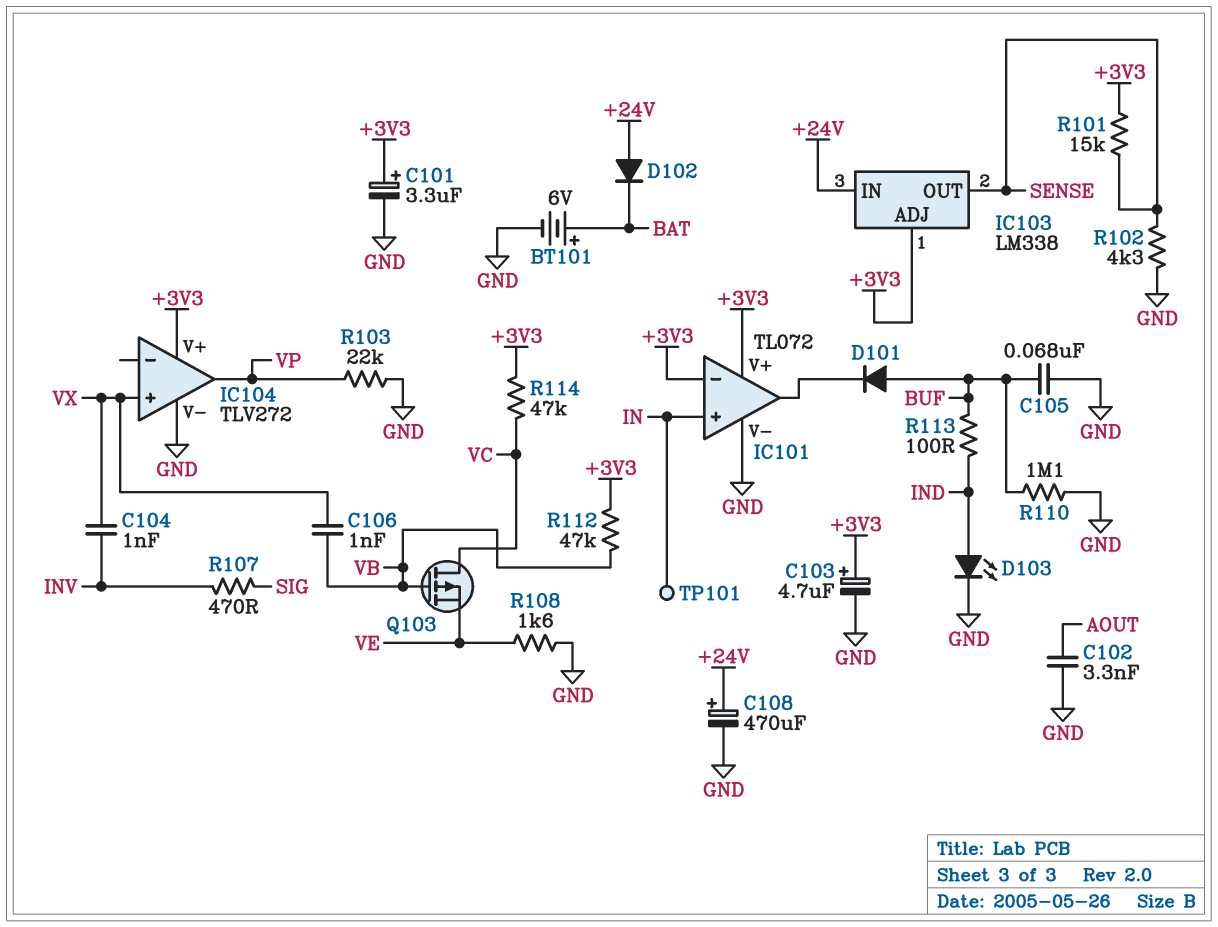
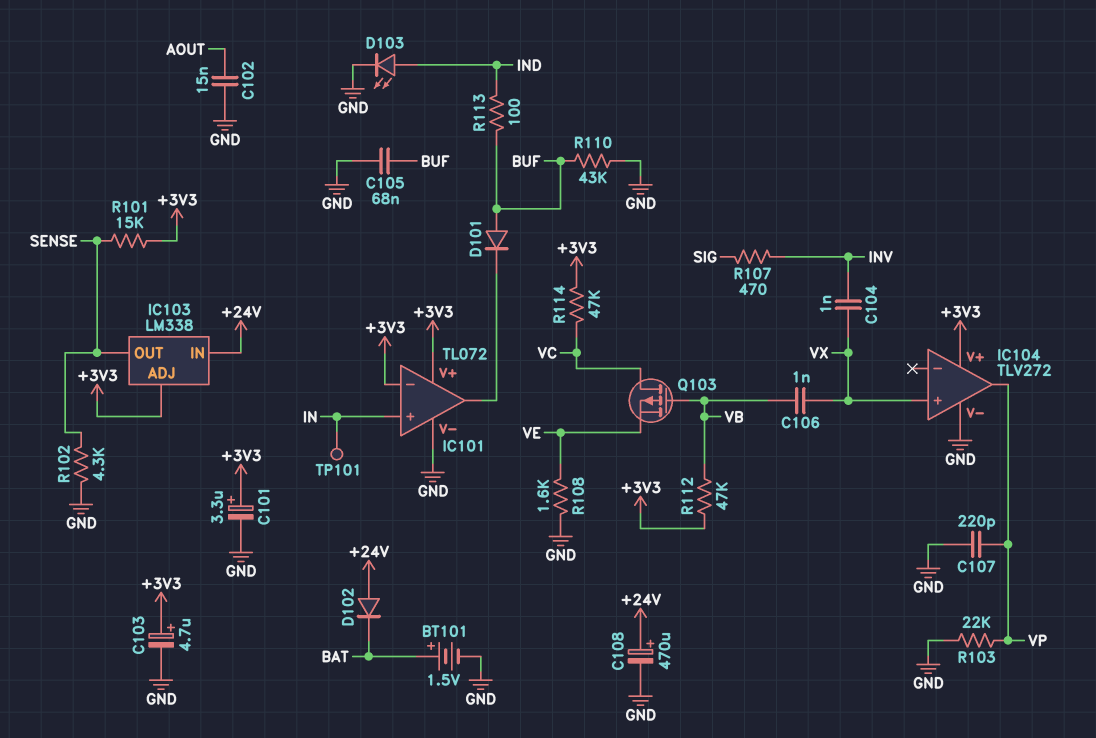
BT101: 6V (plus BAT, minus GND) -> 1.5V (plus BAT, minus GND)
C102: 3.3nF (AOUT, GND) -> 15nF (AOUT, GND)
C107: none -> 220pF (GND, VP)
R110: 1.1M (BUF, GND) -> 43k (BUF, GND)

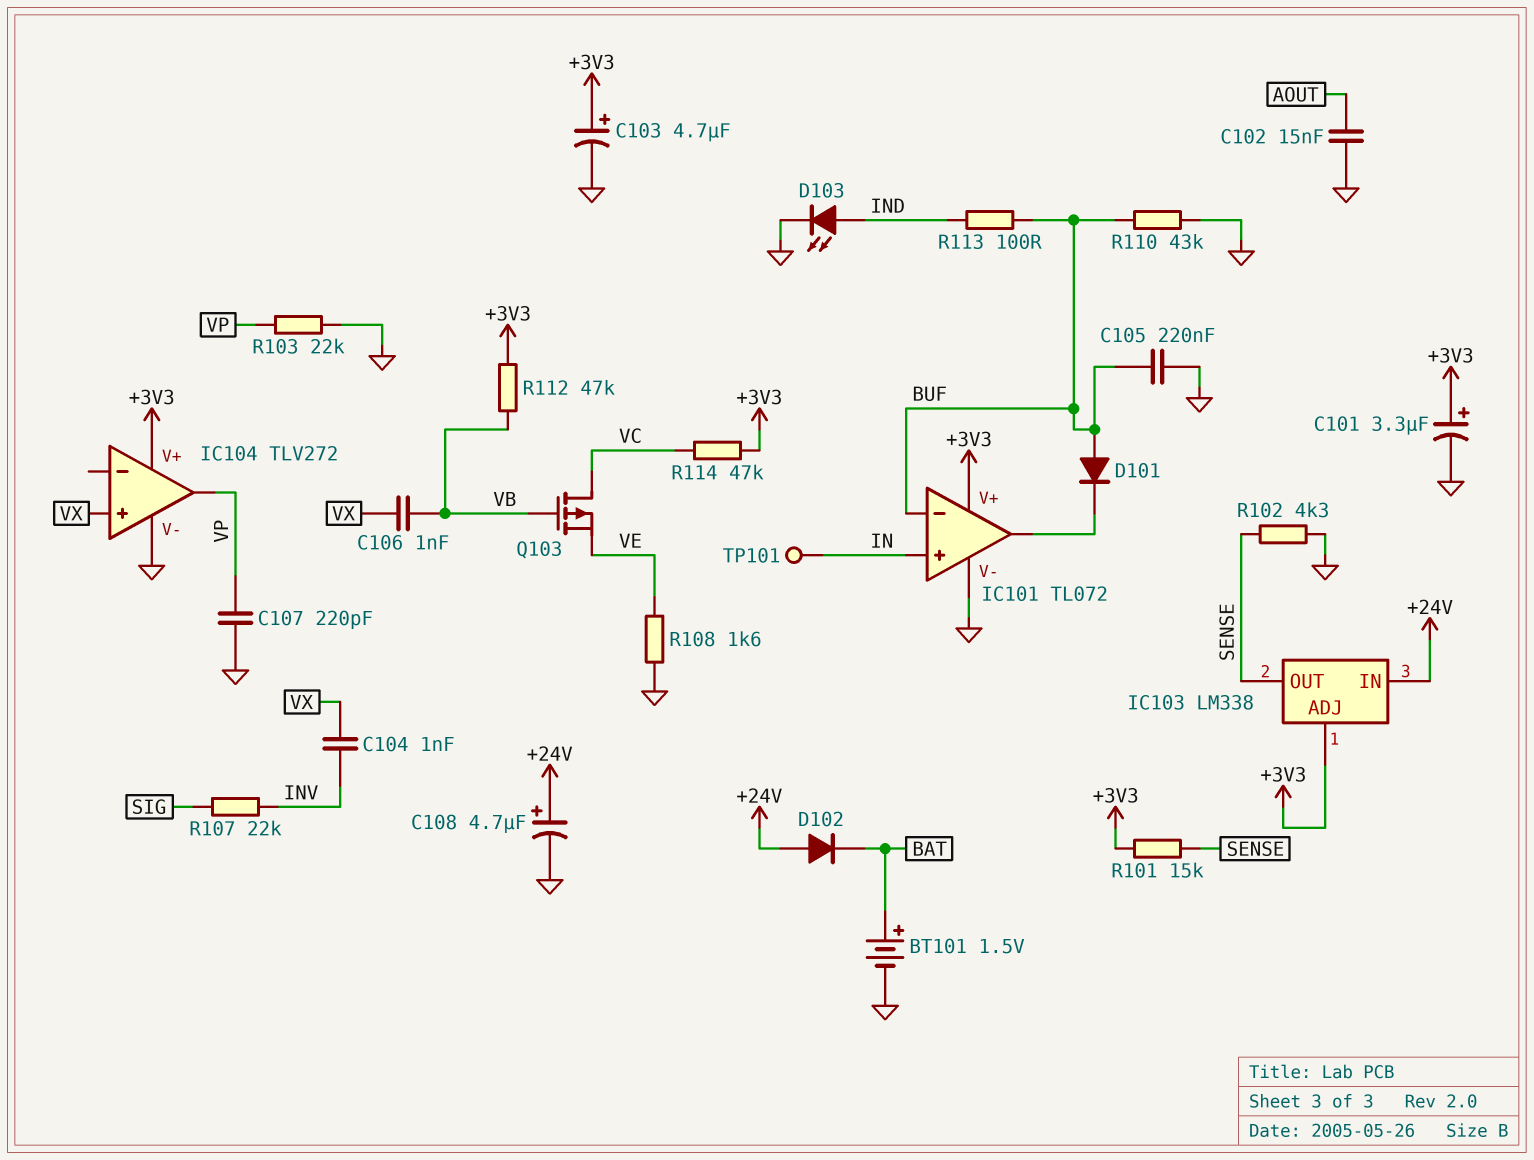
C105: 68nF (BUF, GND) -> 220nF (BUF, GND)
C108: 470uF (plus +24V, minus GND) -> 4.7uF (plus +24V, minus GND)
IC101 pin in-: +3V3 -> BUF
R107: 470 (INV, SIG) -> 22k (INV, SIG)

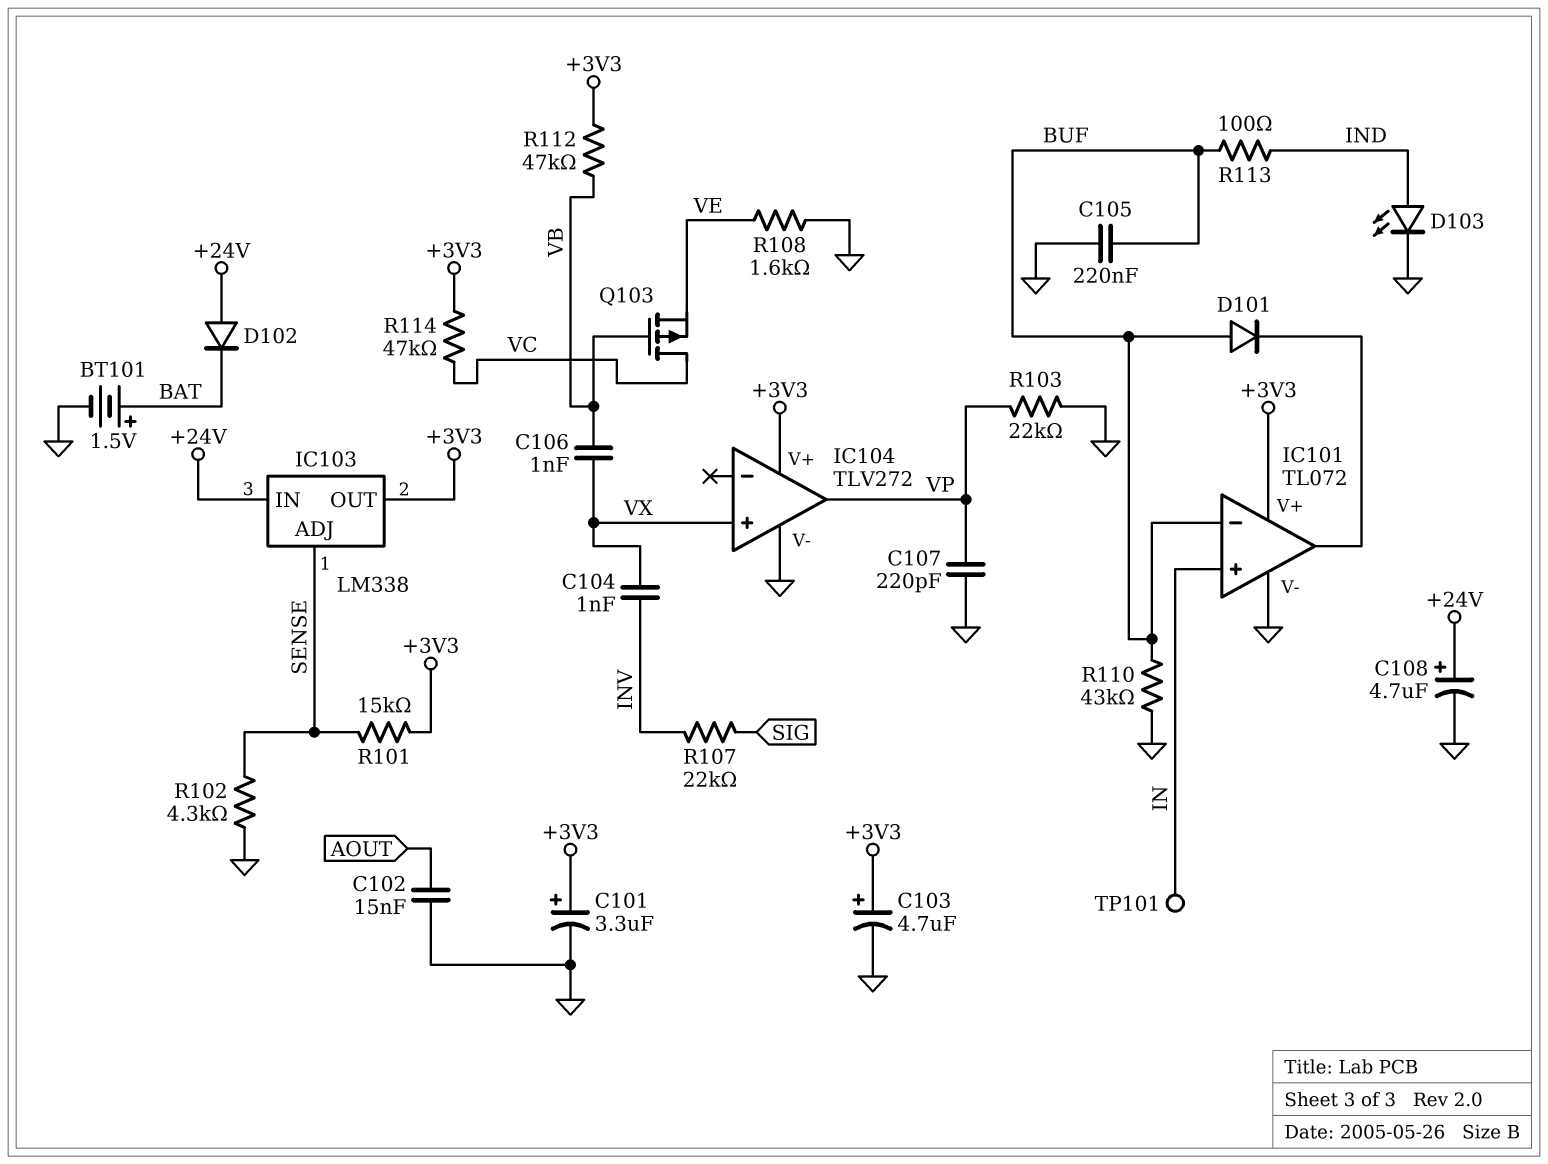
IC103 pin ADJ: +3V3 -> SENSE
IC103 pin OUT: SENSE -> +3V3

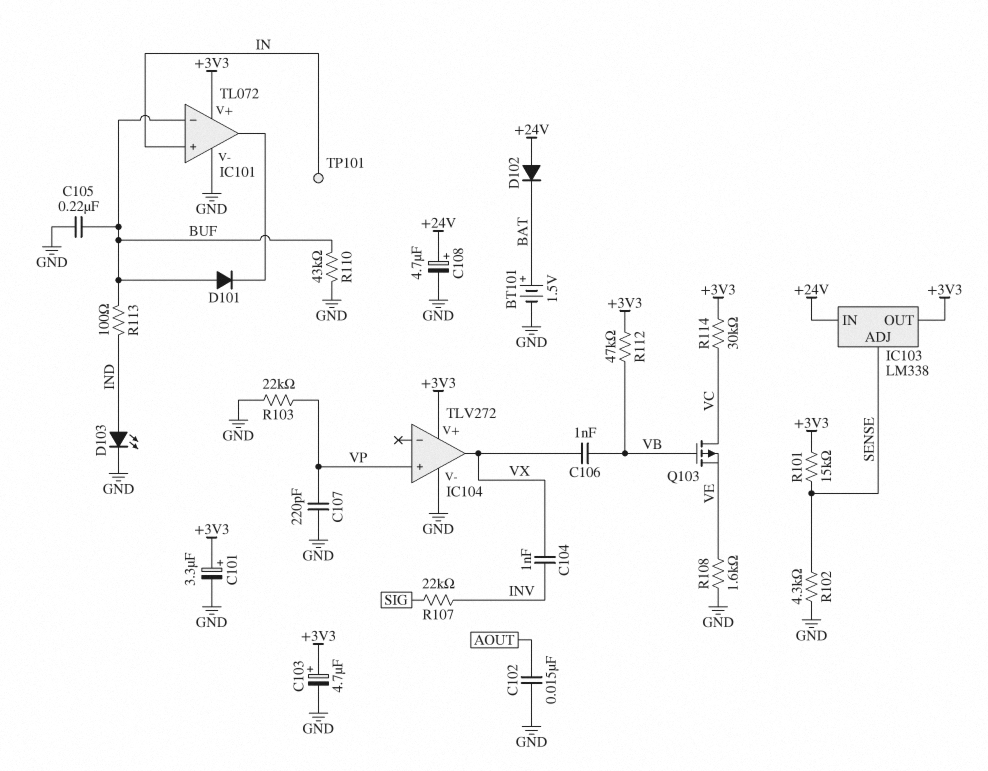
IC104 pin in+: VX -> VP
IC104 pin out: VP -> VX
R114: 47k (+3V3, VC) -> 30k (+3V3, VC)

